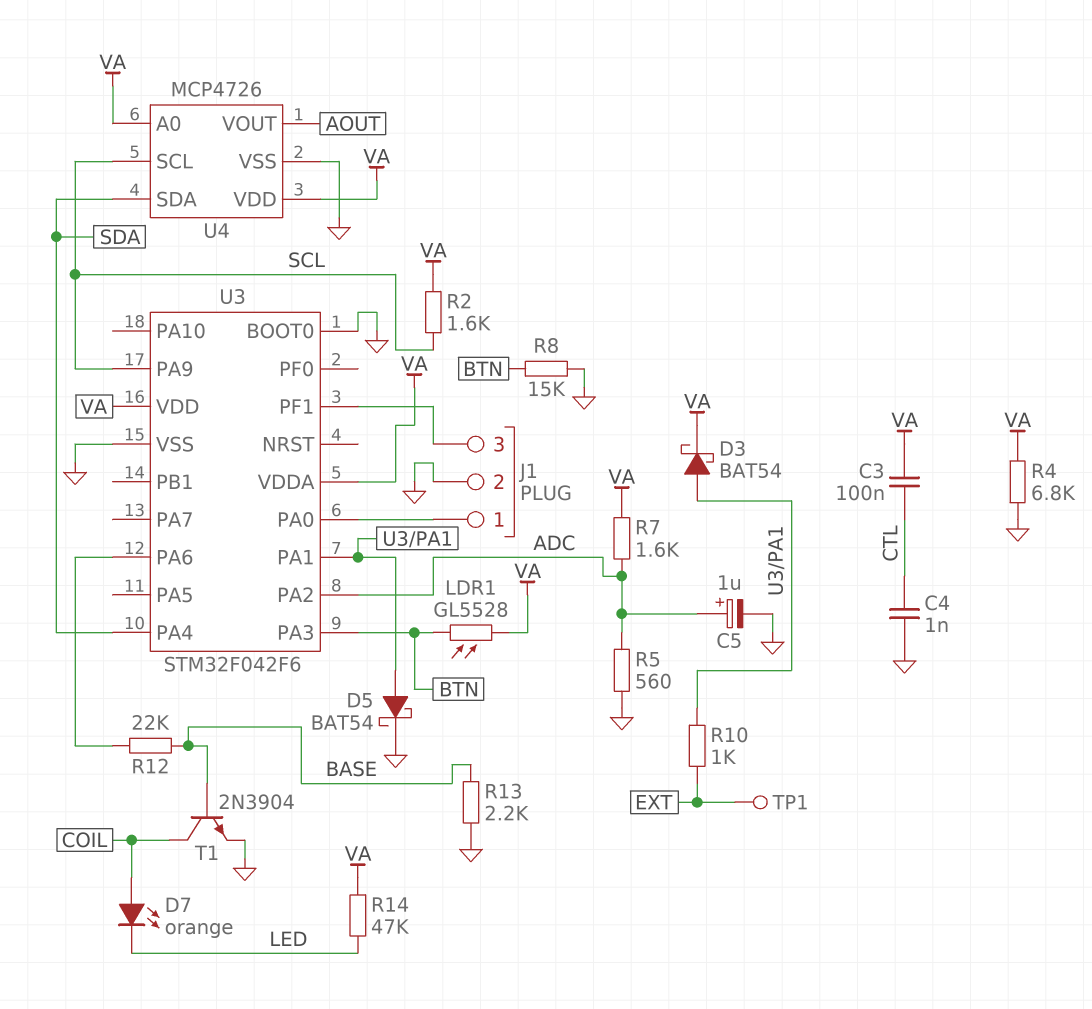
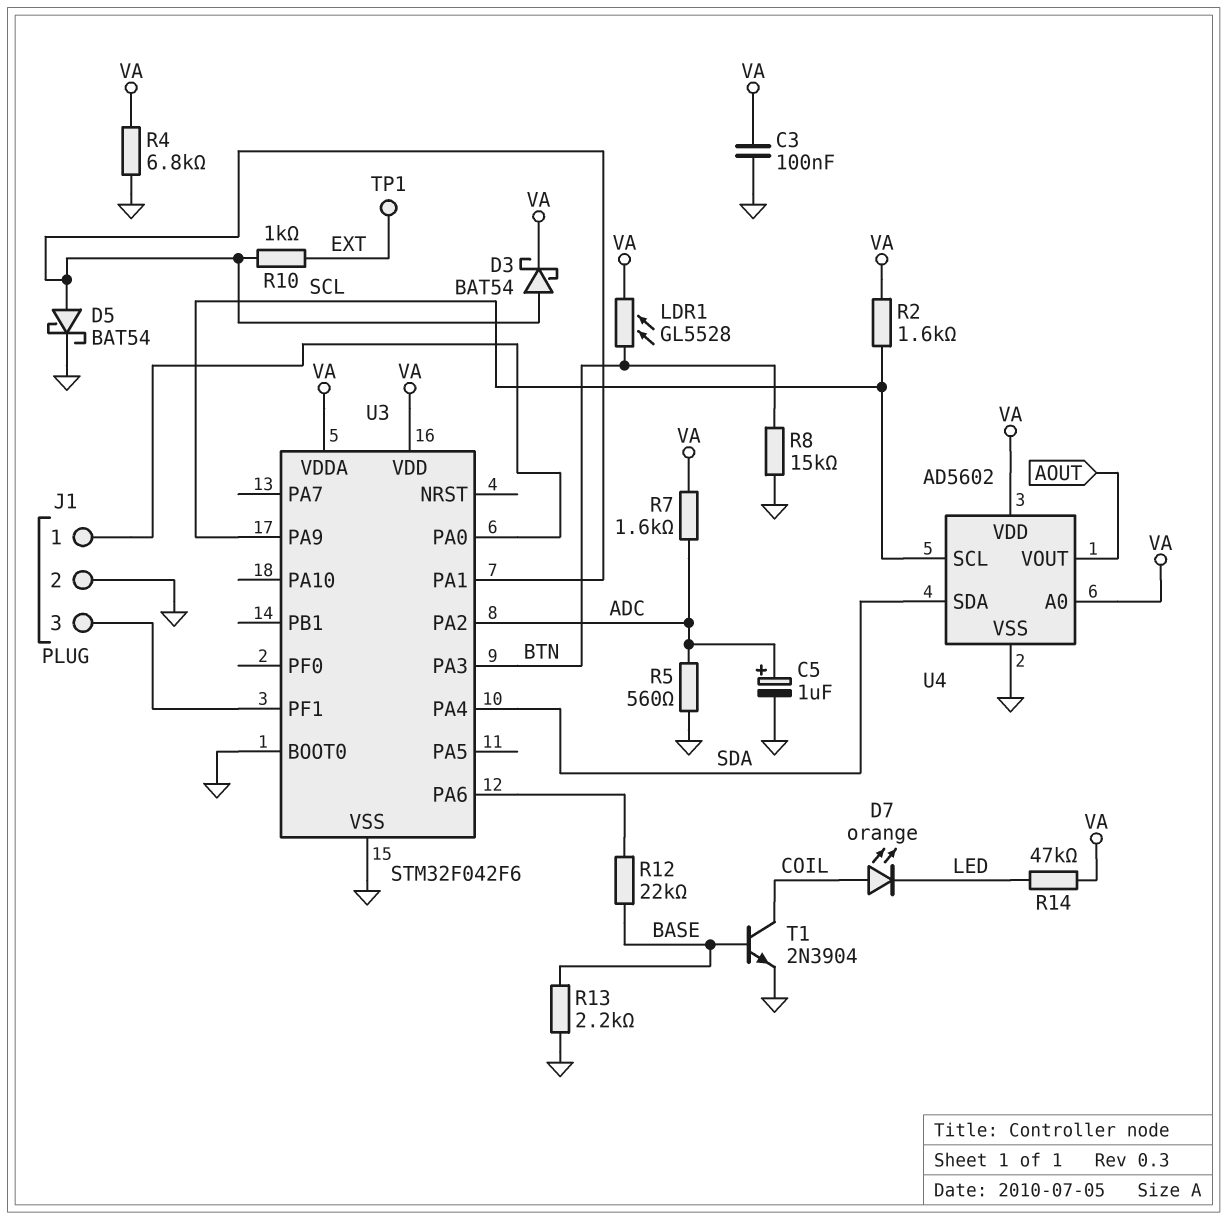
C3: 100nF (CTL, VA) -> 100nF (GND, VA)
C4: 1nF (CTL, GND) -> none
U4: MCP4726 -> AD5602

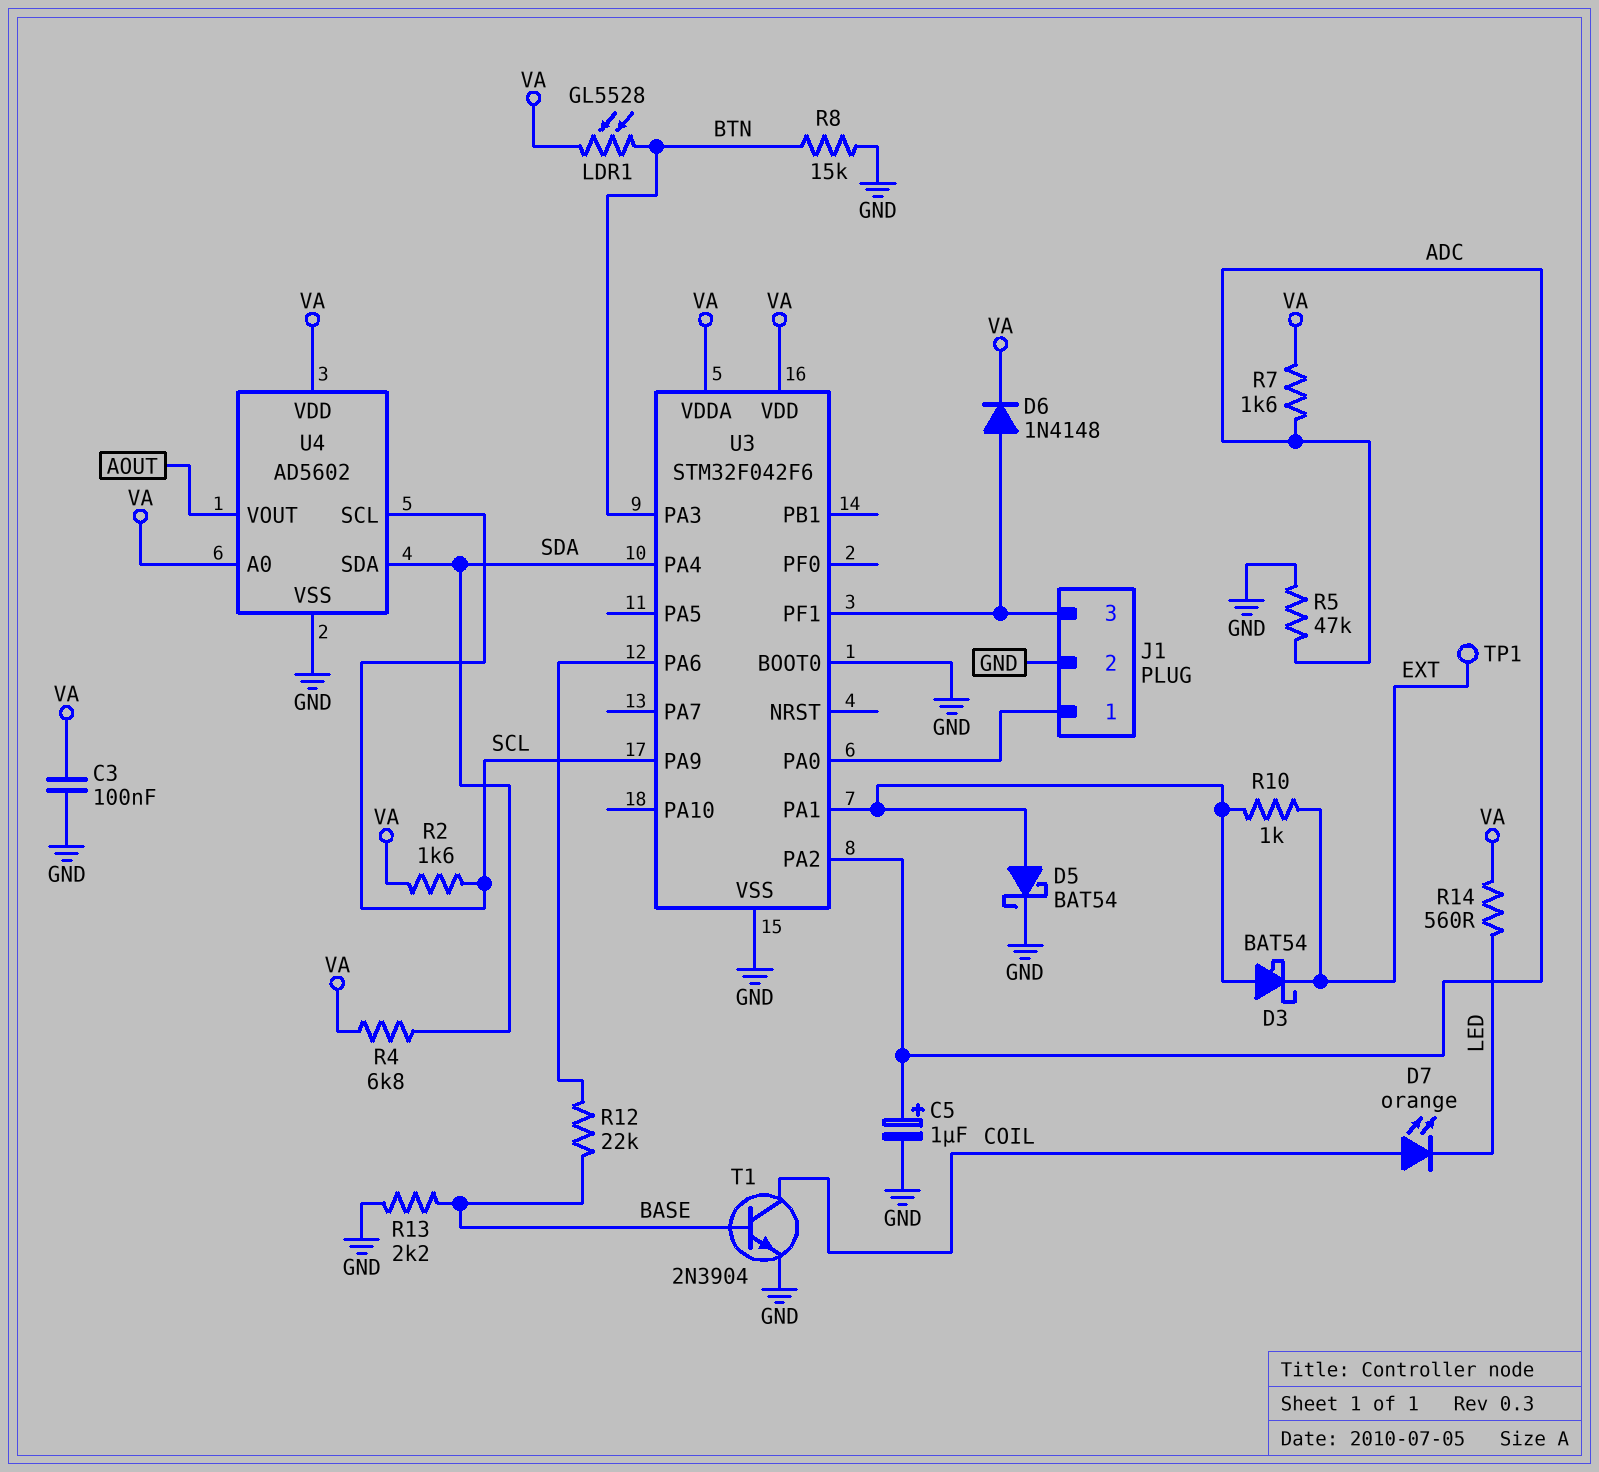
D3: schottky BAT54 (A U3/PA1, K VA) -> schottky BAT54 (A U3/PA1, K EXT)
D6: none -> diode 1N4148 (A J1/3, K VA)
R4: 6.8k (GND, VA) -> 6.8k (SDA, VA)
R5: 560 (ADC, GND) -> 47k (ADC, GND)
R14: 47k (LED, VA) -> 560 (LED, VA)

